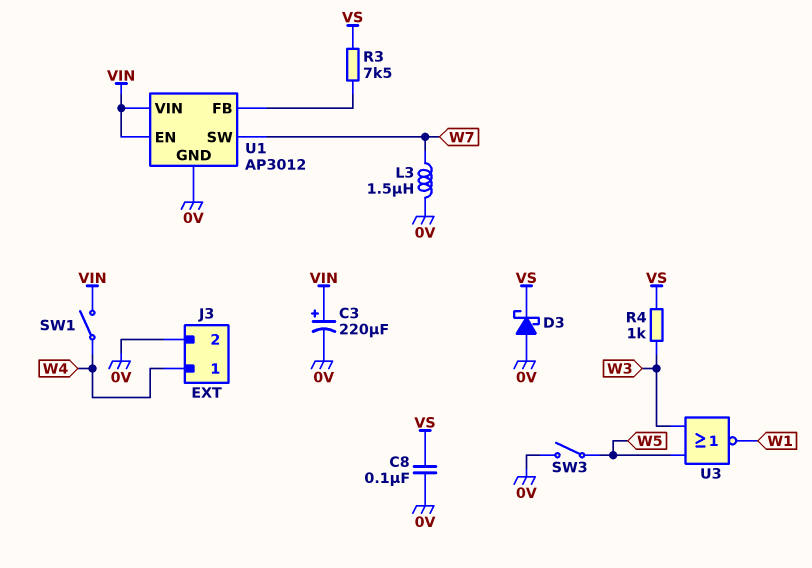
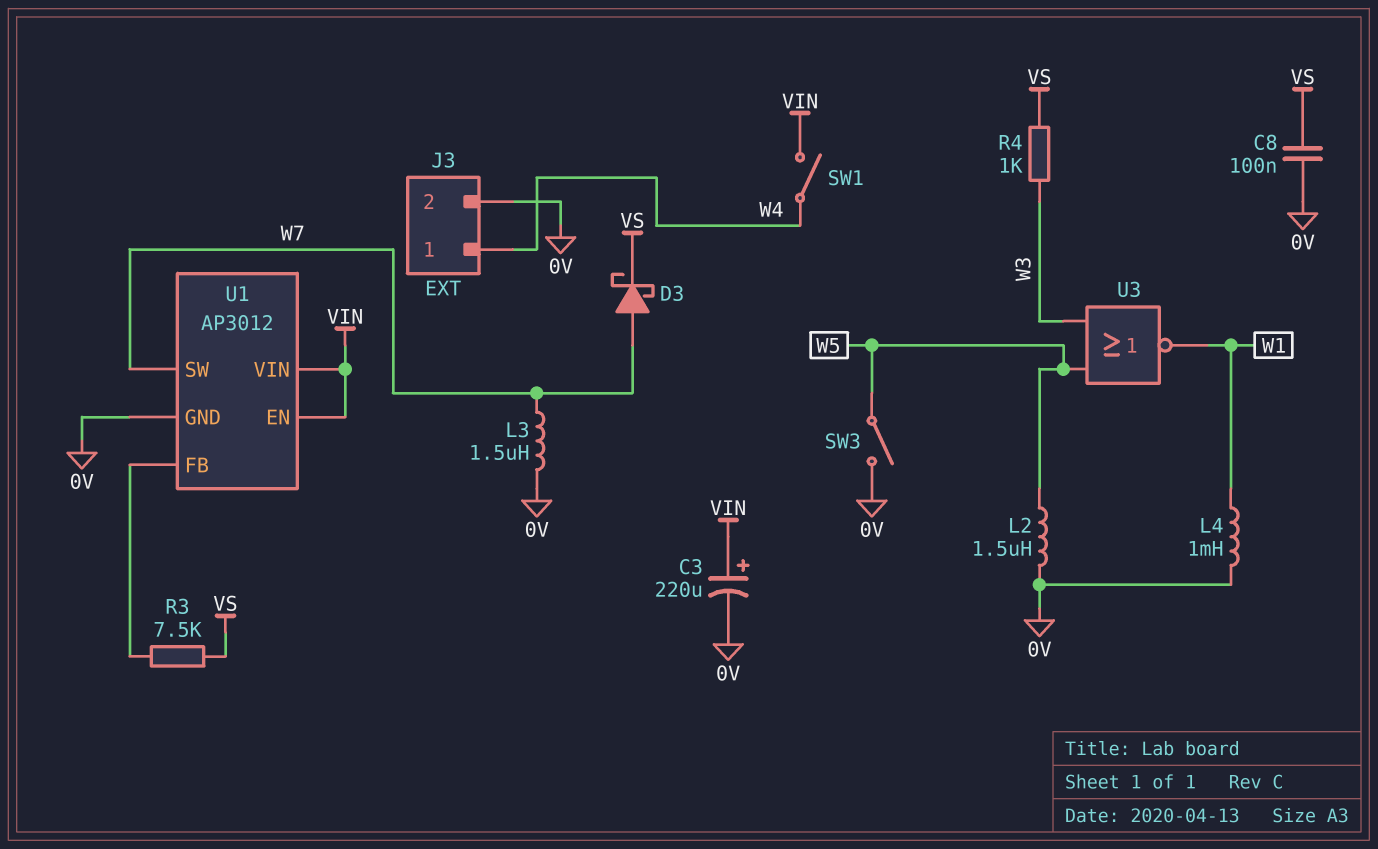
D3: schottky (A 0V, K VS) -> schottky (A W7, K VS)
L2: none -> 1.5uH (0V, W5)
L4: none -> 1mH (0V, W1)

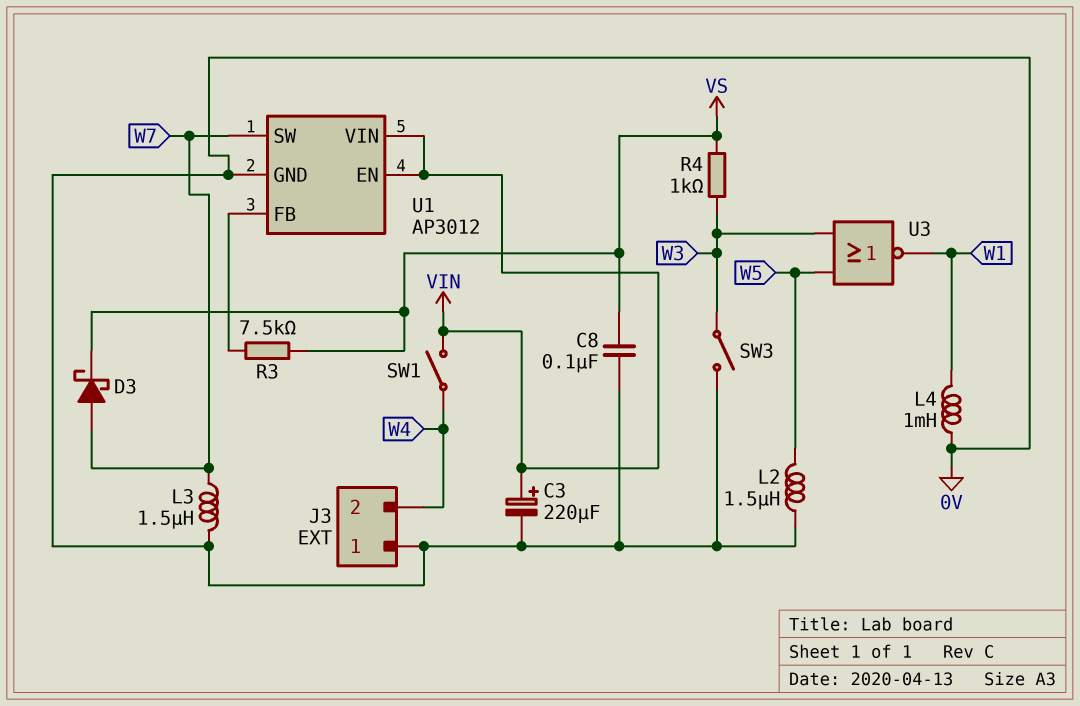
J3 pin 1: W4 -> 0V
J3 pin 2: 0V -> W4
SW3: switch (0V, W5) -> switch (0V, W3)

